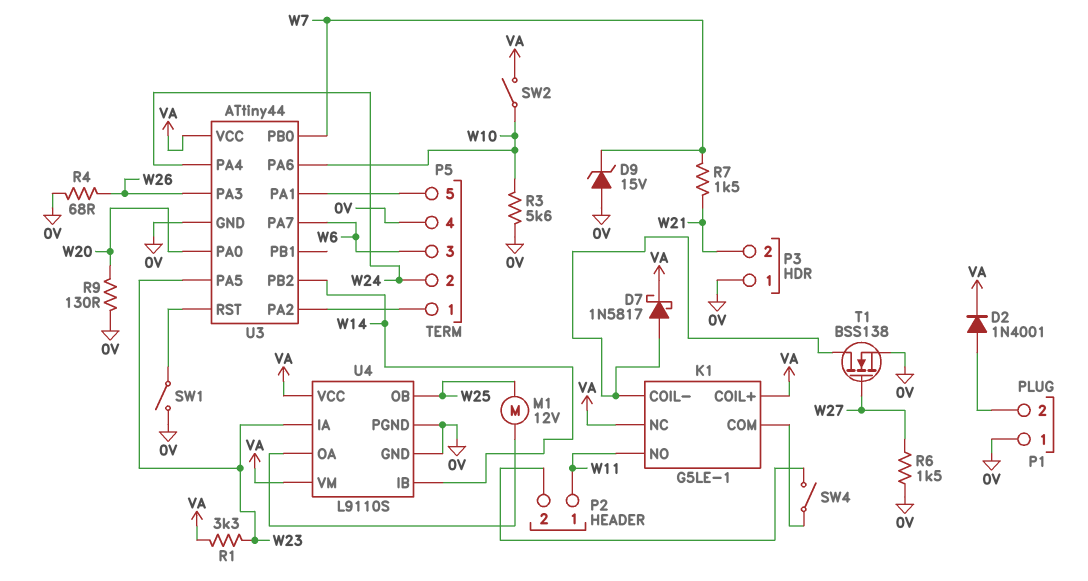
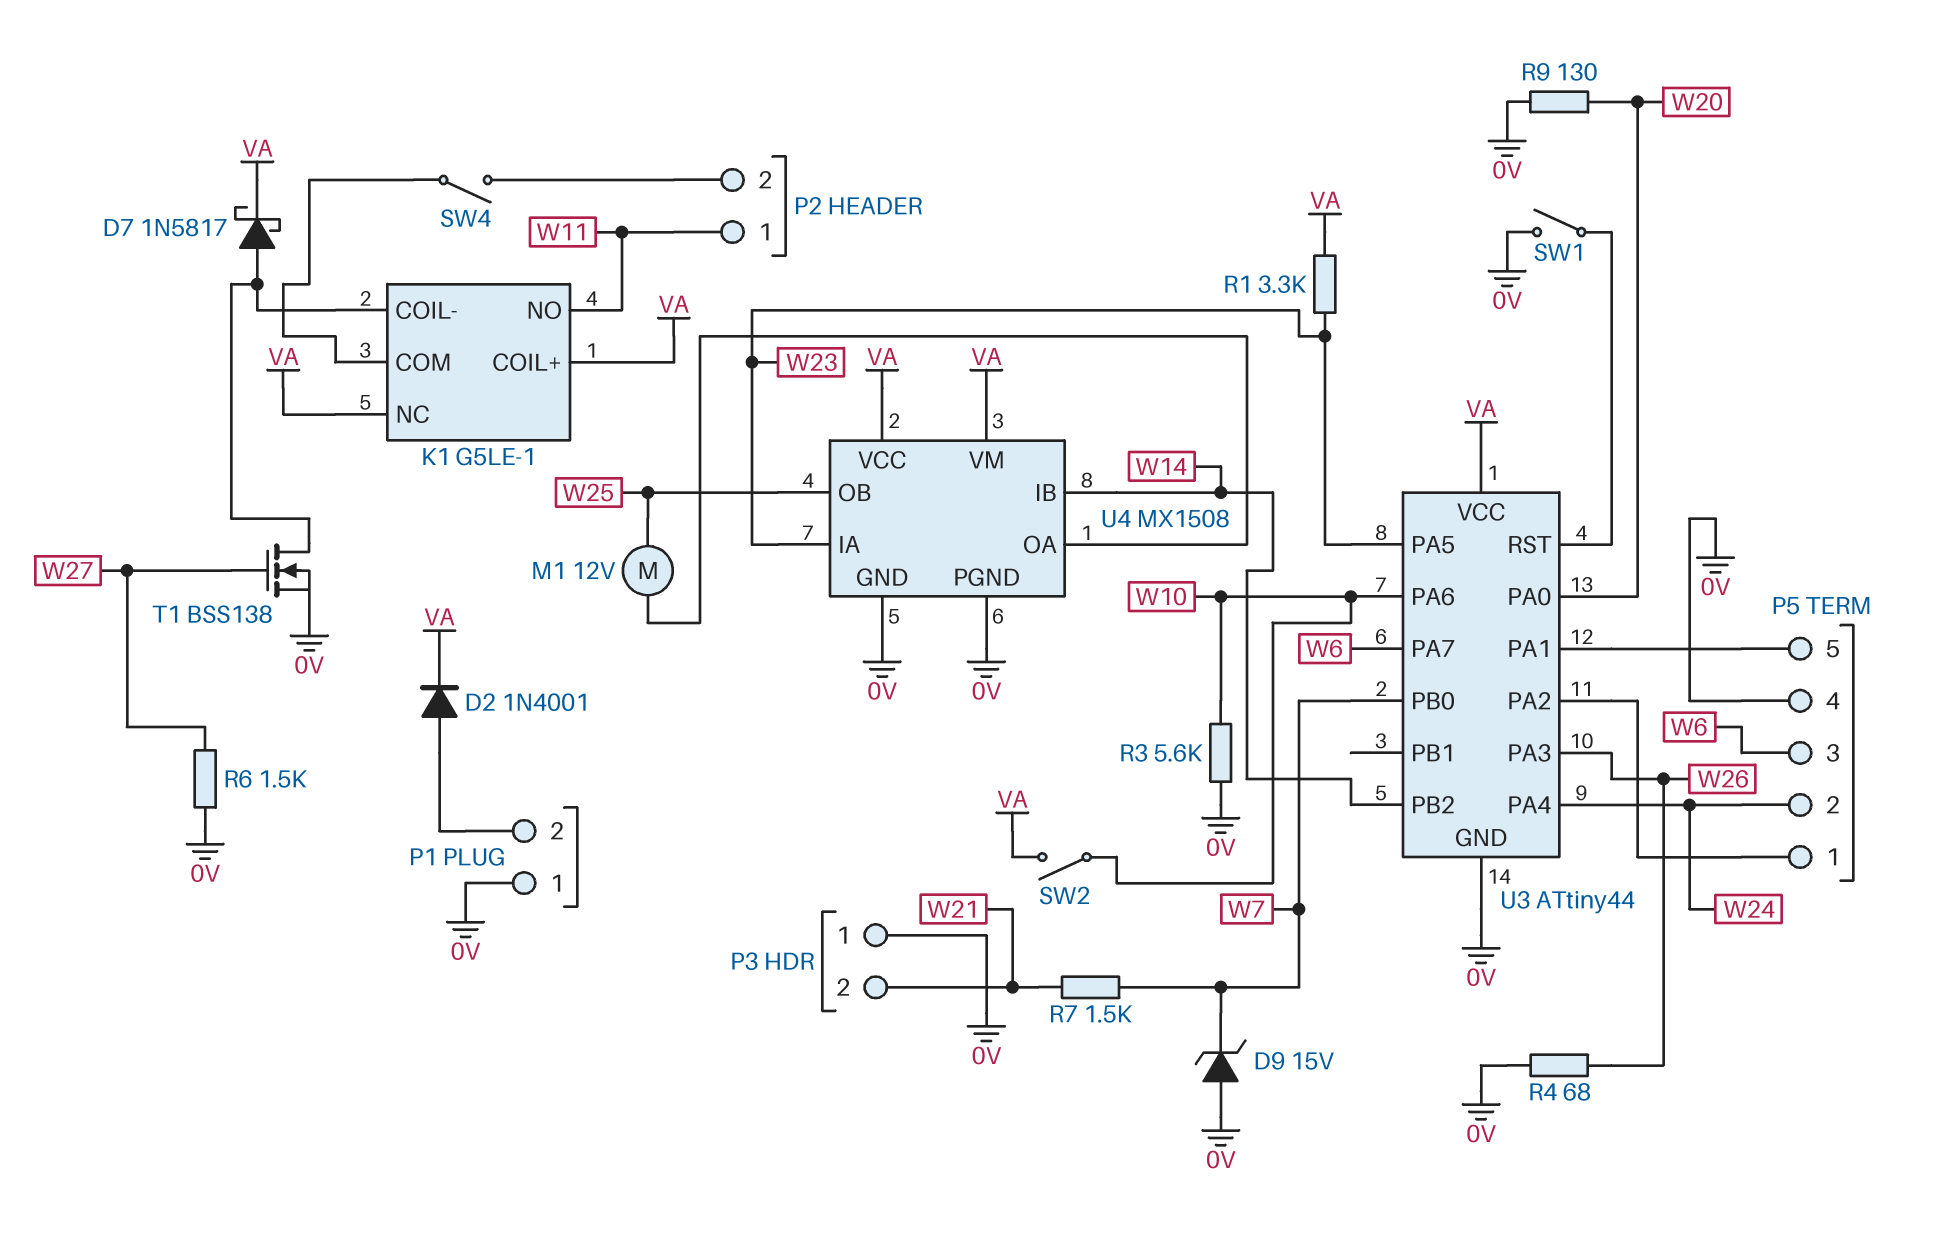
U4: L9110S -> MX1508

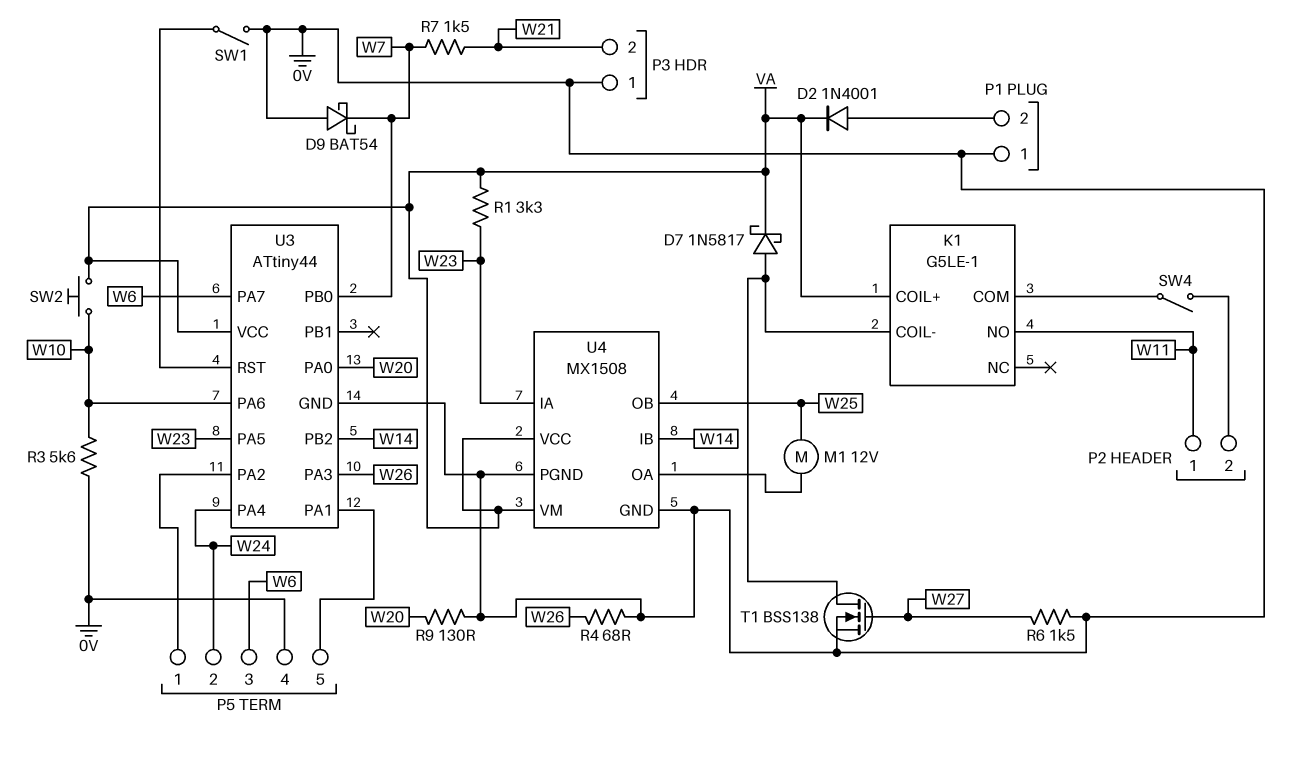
D9: zener 15V (A 0V, K W7) -> schottky BAT54 (A 0V, K W7)
K1 pin NC: VA -> none
SW2: switch (VA, W10) -> button (VA, W10)

